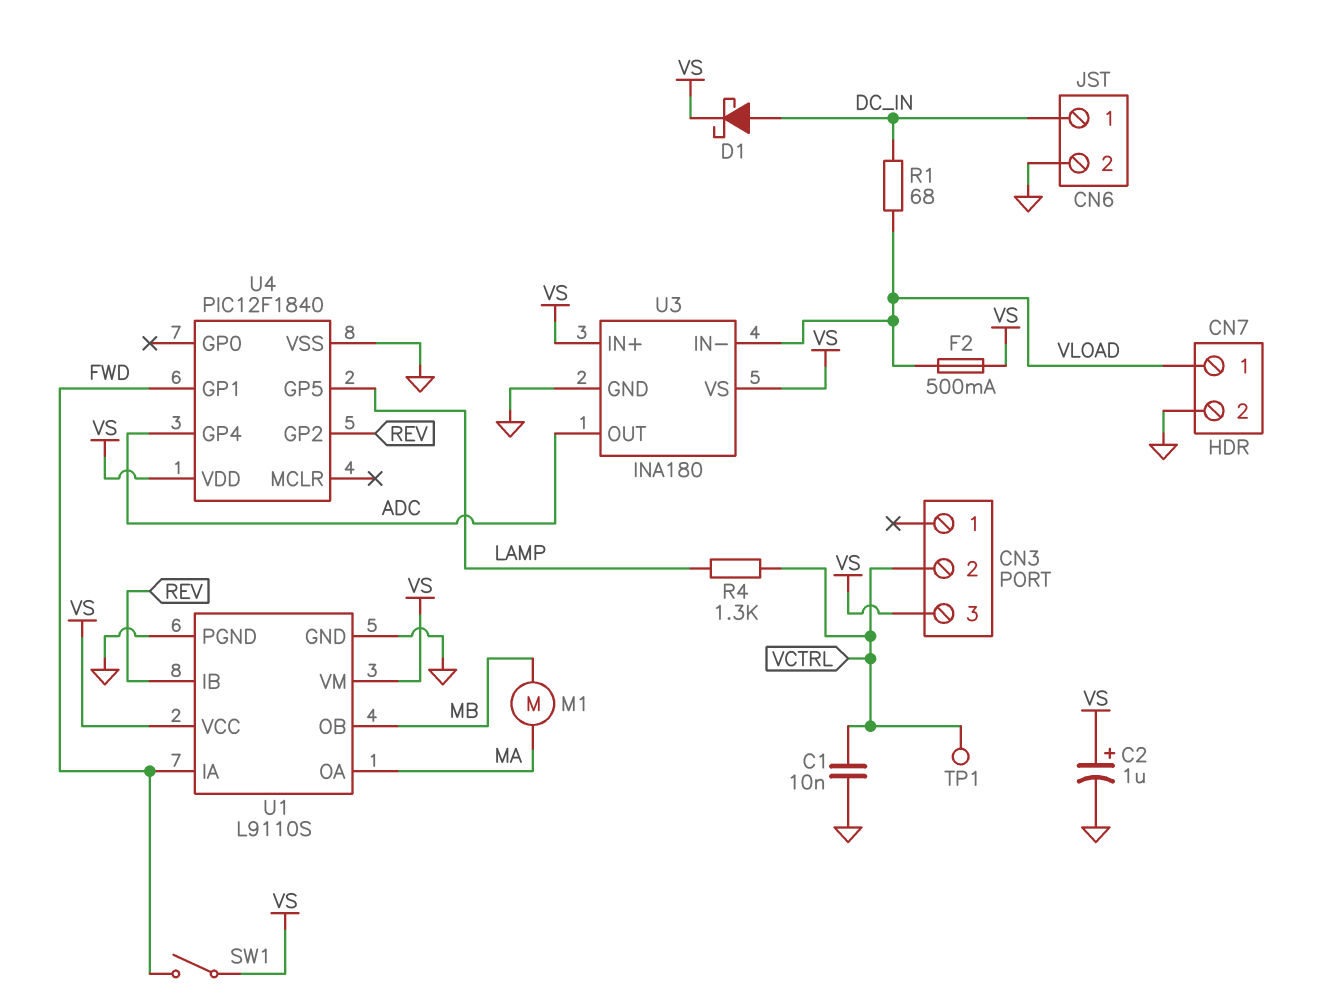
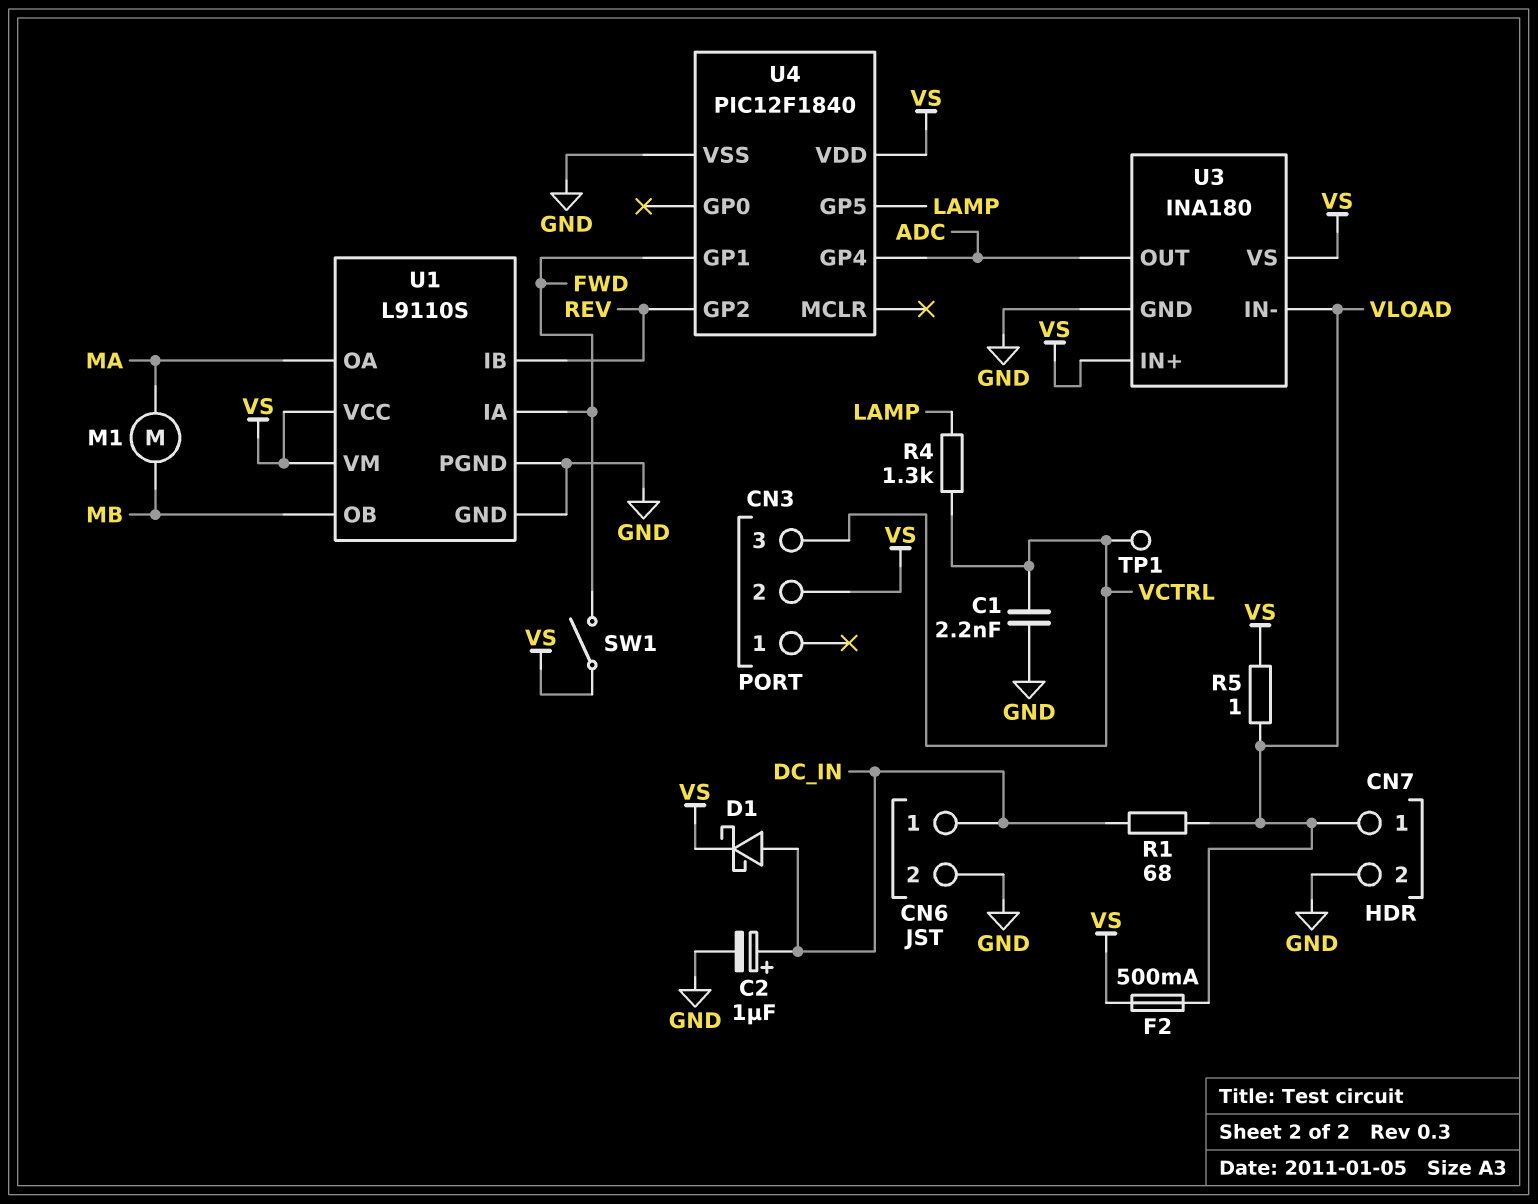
C1: 10nF (GND, VCTRL) -> 2.2nF (GND, VCTRL)
C2: 1uF (plus VS, minus GND) -> 1uF (plus DC_IN, minus GND)
CN3 pin 2: VCTRL -> VS
CN3 pin 3: VS -> VCTRL
R5: none -> 1 (VLOAD, VS)

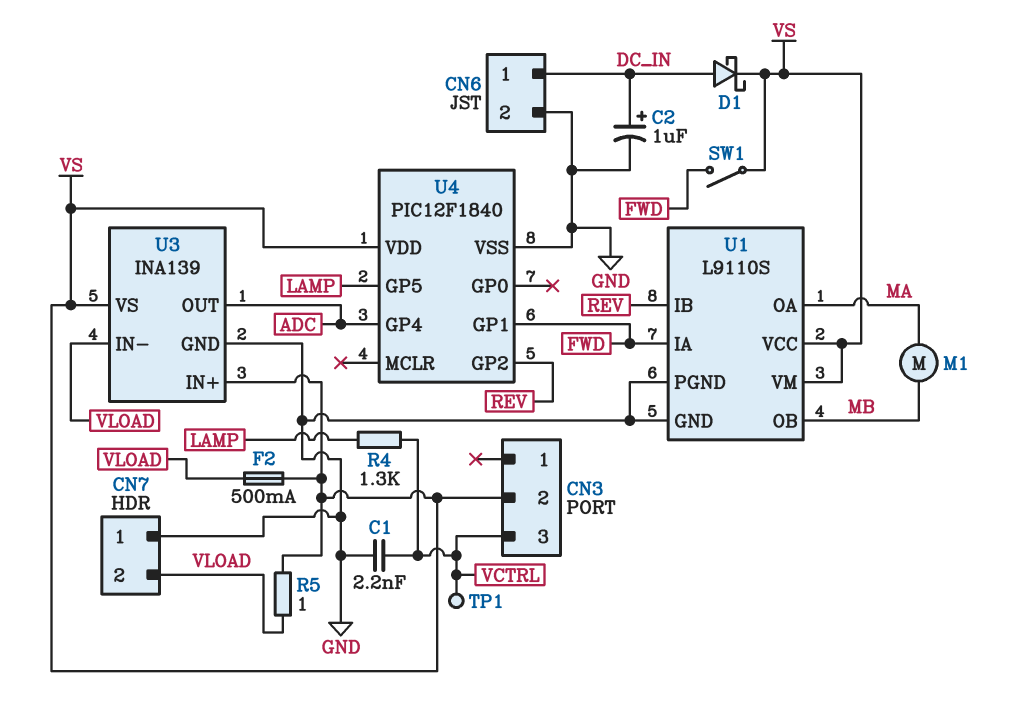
CN7 pin 1: VLOAD -> GND
CN7 pin 2: GND -> VLOAD
R1: 68 (DC_IN, VLOAD) -> none
U3: INA180 -> INA139

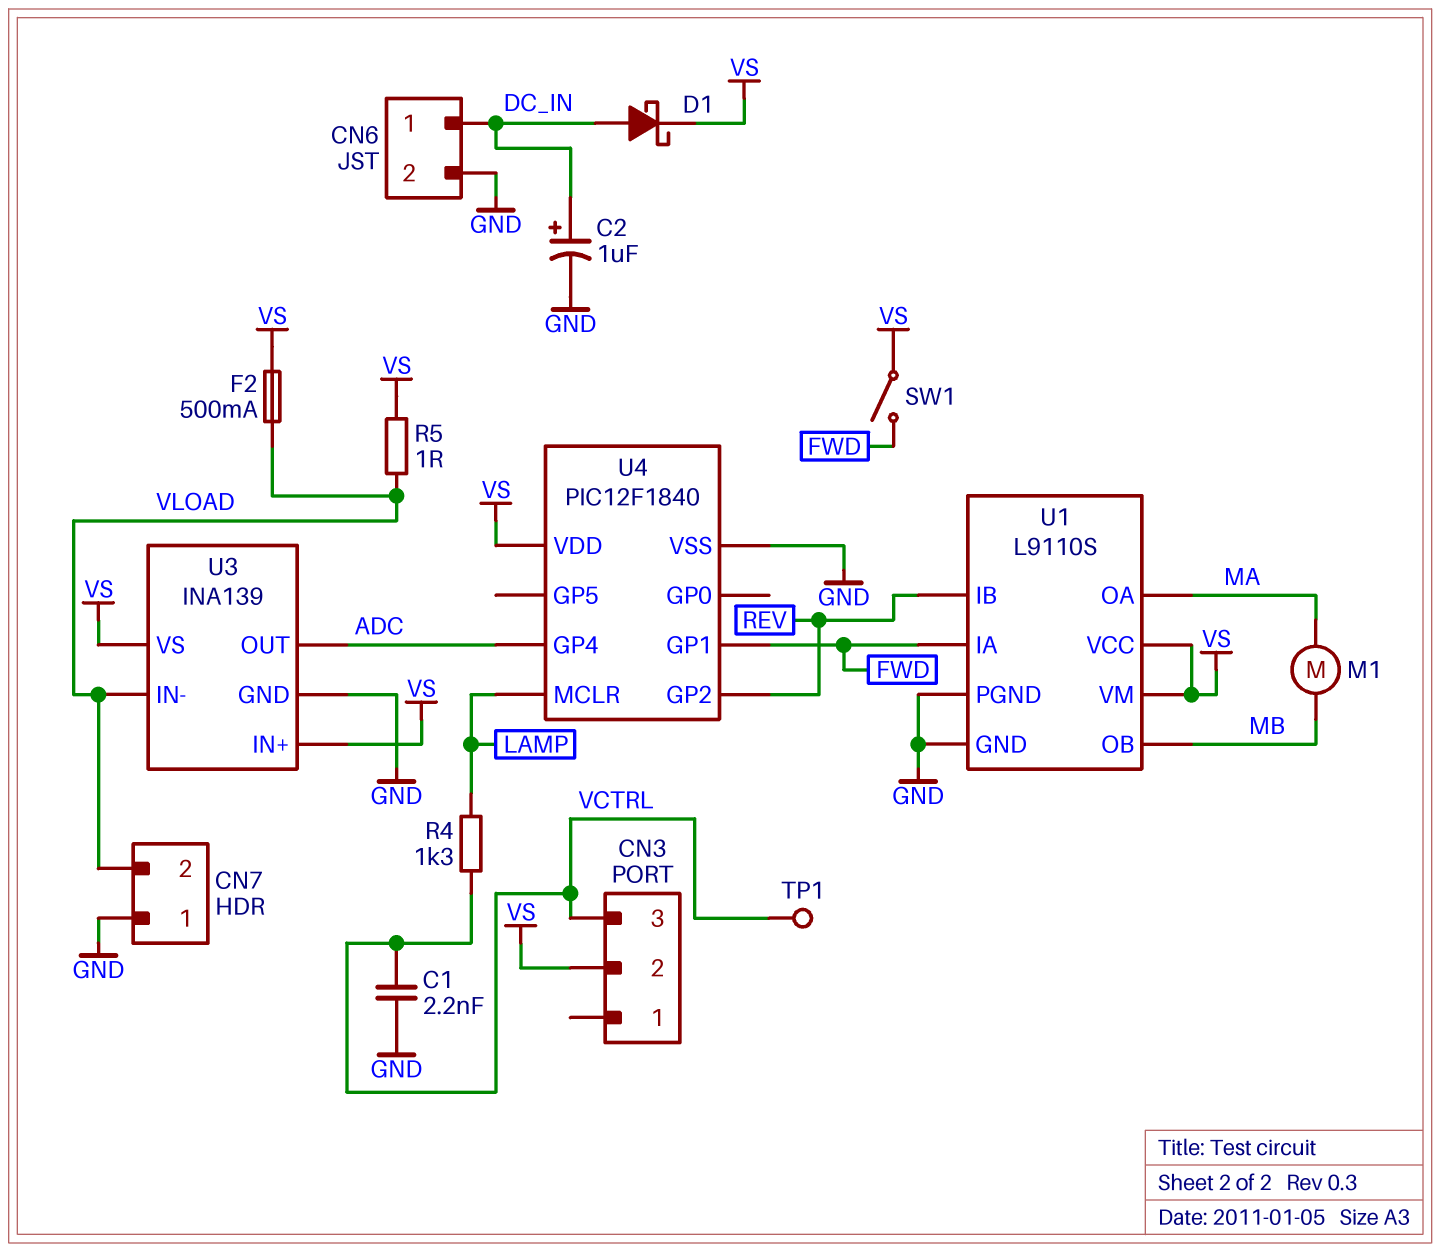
U4 pin GP5: LAMP -> none
U4 pin MCLR: none -> LAMP

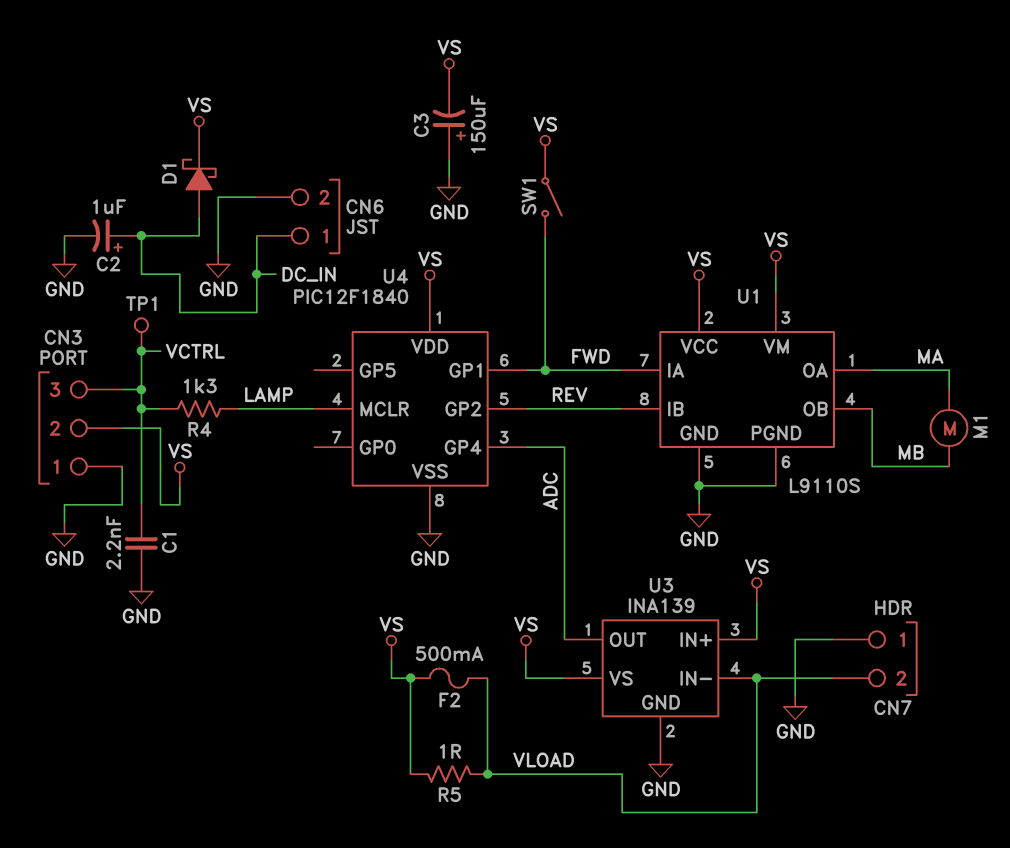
C3: none -> 150uF (plus GND, minus VS)
CN3 pin 1: none -> GND

